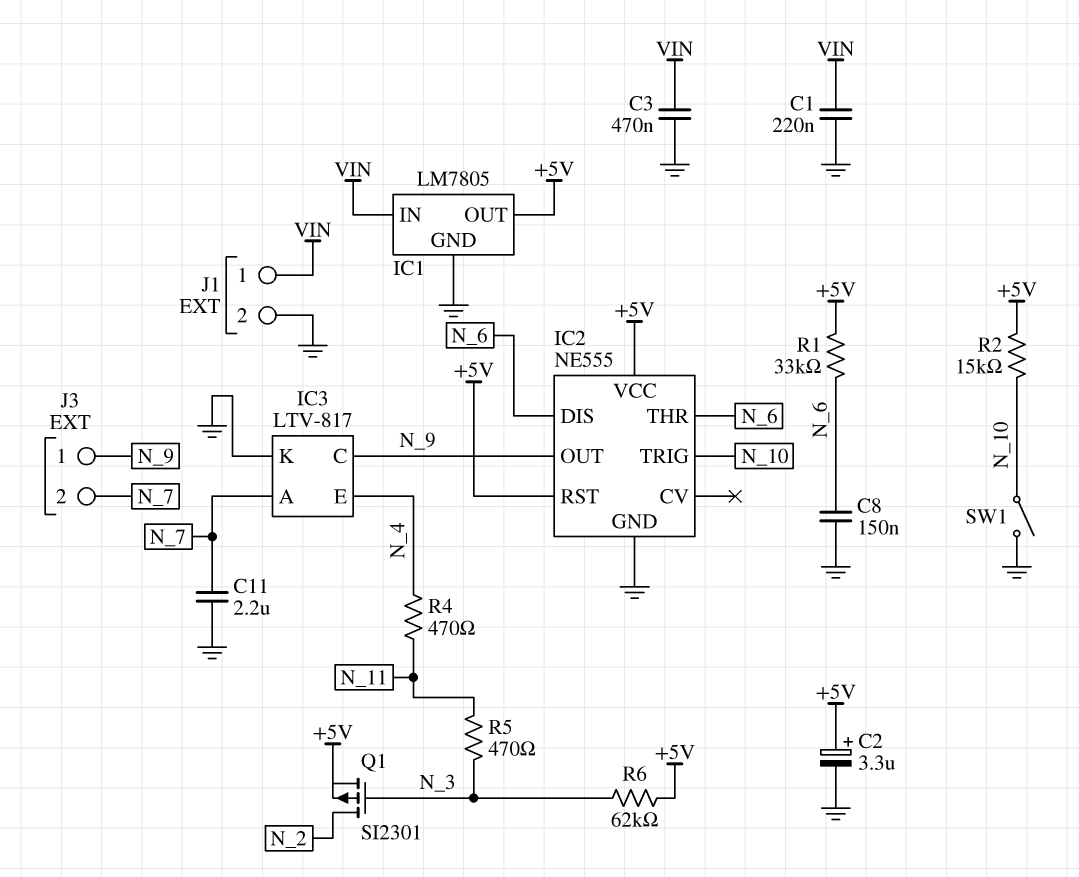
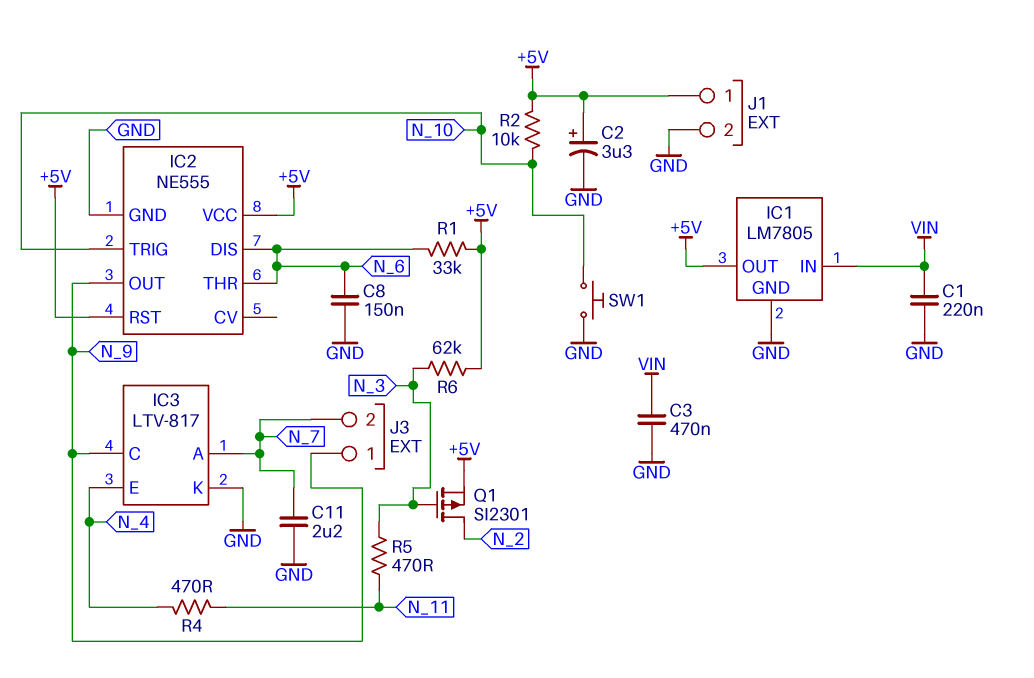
J1 pin 1: VIN -> +5V
R2: 15k (+5V, N_10) -> 10k (+5V, N_10)
SW1: switch (GND, N_10) -> button (GND, N_10)

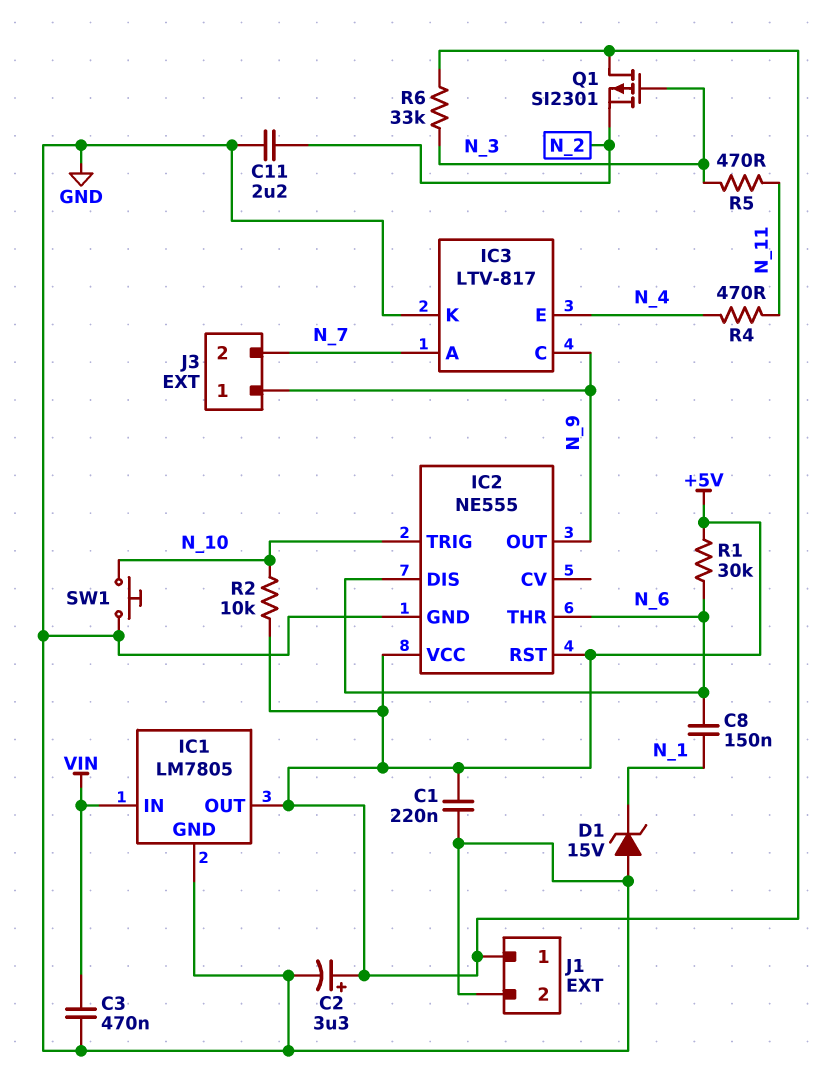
C1: 220nF (GND, VIN) -> 220nF (+5V, GND)
C8: 150nF (GND, N_6) -> 150nF (N_1, N_6)
C11: 2.2uF (GND, N_7) -> 2.2uF (GND, N_2)
D1: none -> zener 15V (A GND, K N_1)
Q1: PMOS SI2301 (G N_3, D N_2, S +5V) -> PMOS SI2301 (G N_3, D +5V, S N_2)
R1: 33k (+5V, N_6) -> 30k (+5V, N_6)
R6: 62k (+5V, N_3) -> 33k (+5V, N_3)

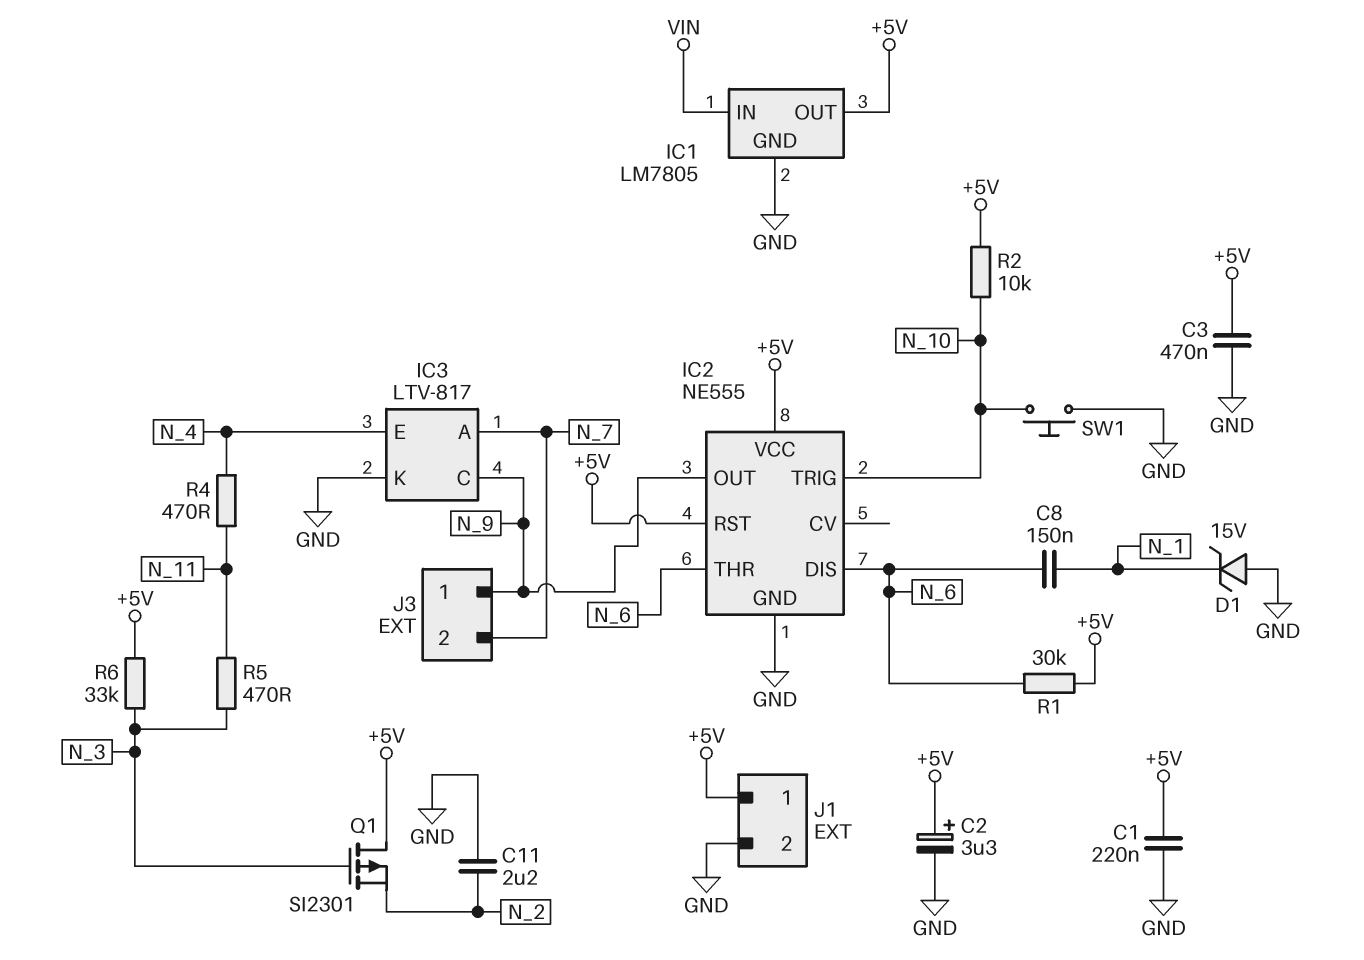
C3: 470nF (GND, VIN) -> 470nF (+5V, GND)

